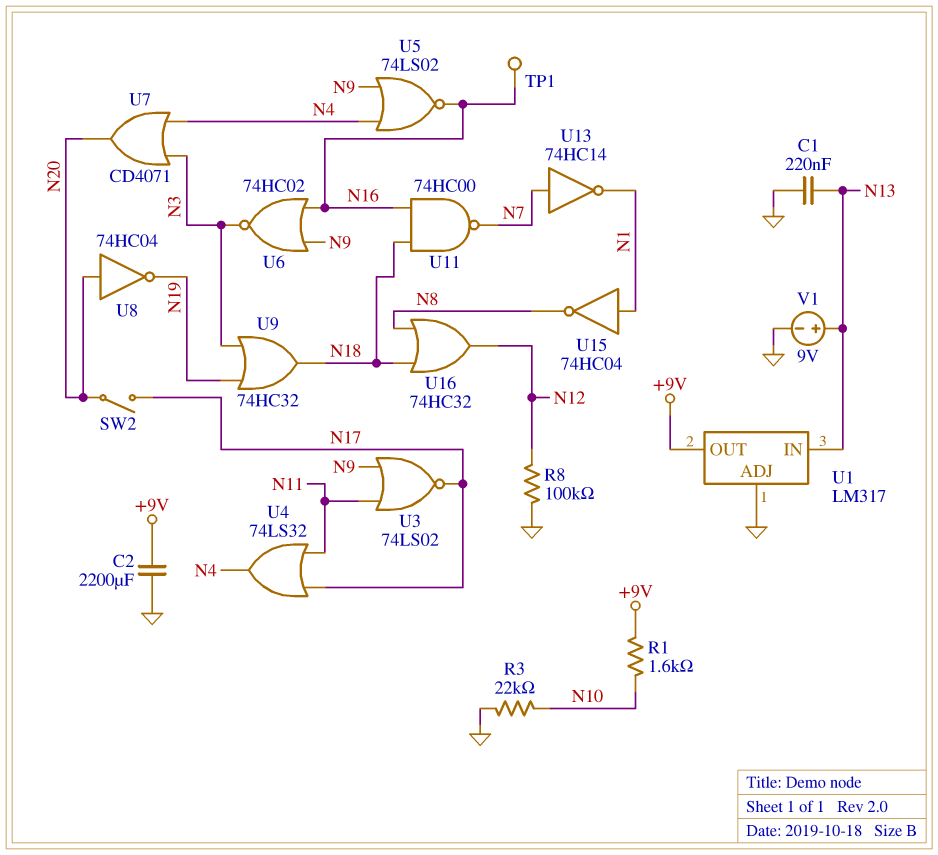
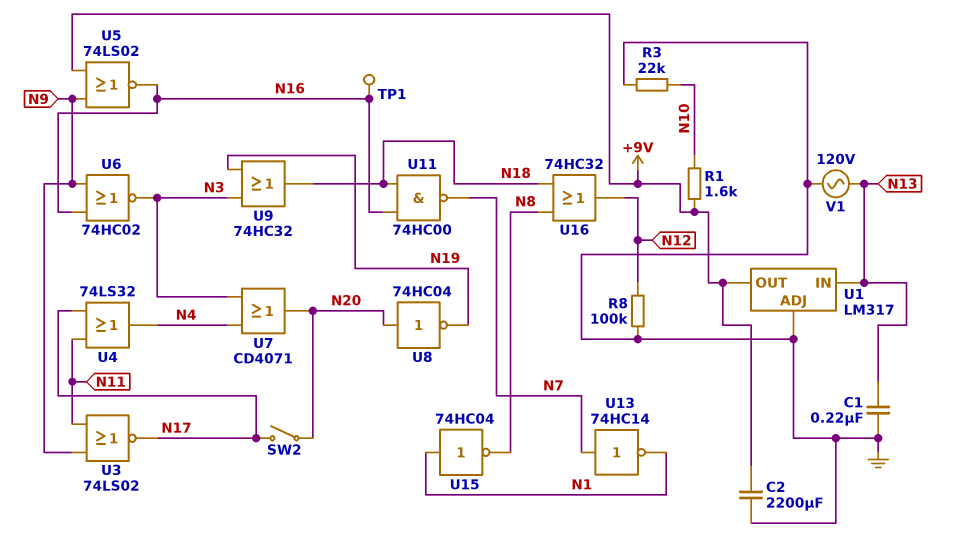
U5: NOR 74LS02 (in N4, in N9, out N16) -> NOR 74LS02 (in +9V, in N9, out N16)
V1: 9V (plus N13, minus GND) -> AC 120V (GND, N13)

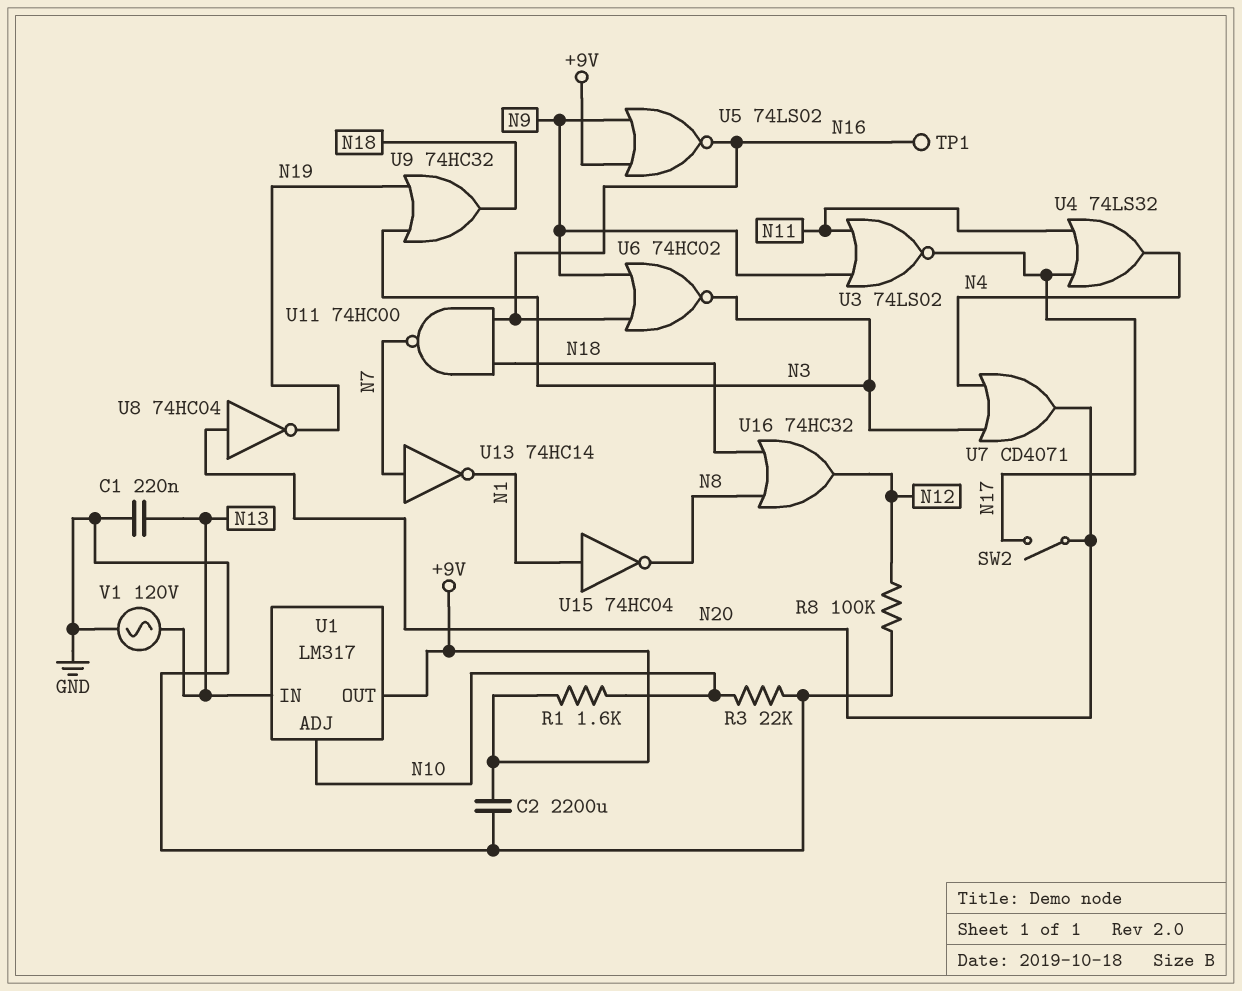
U1 pin ADJ: GND -> N10

